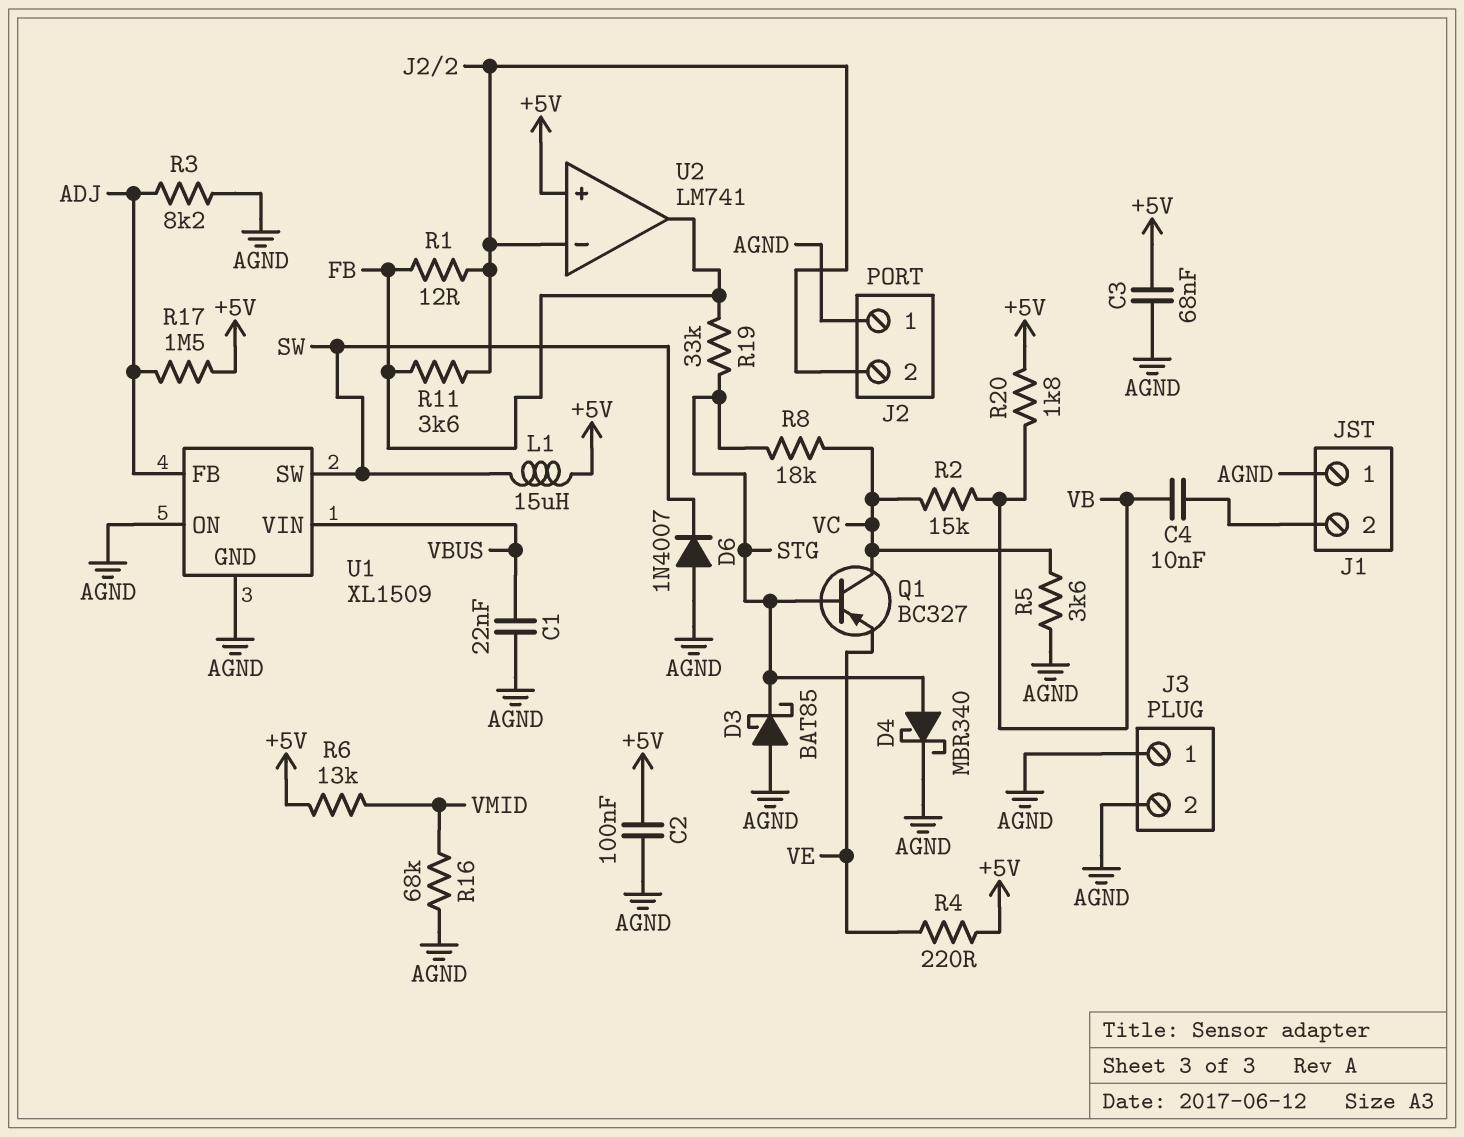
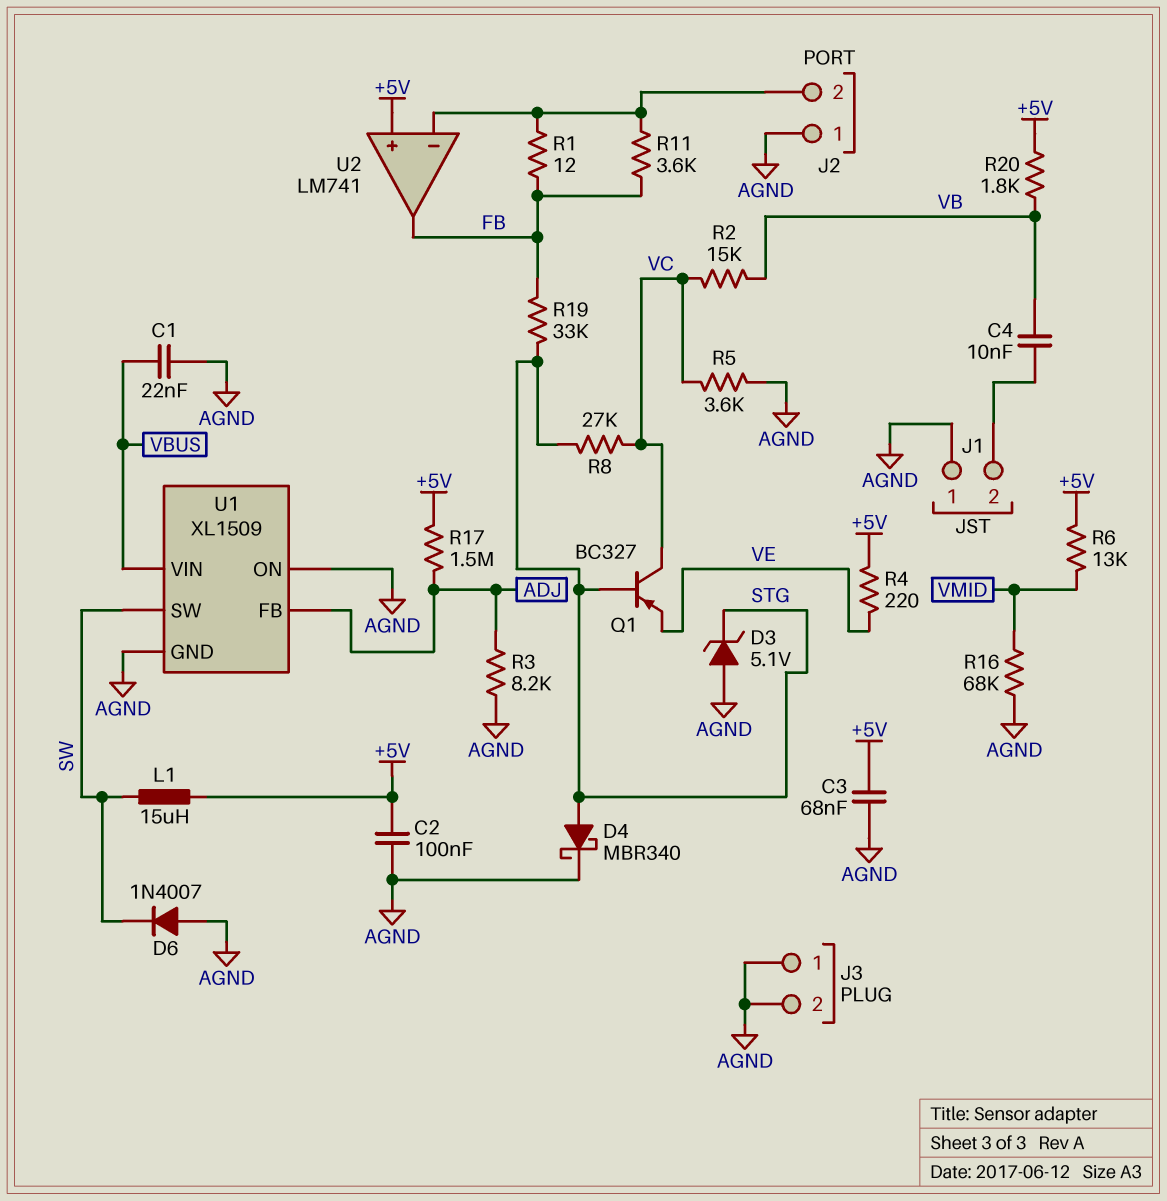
D3: schottky BAT85 (A AGND, K STG) -> zener 5.1V (A AGND, K STG)
R8: 18k (STG, VC) -> 27k (STG, VC)

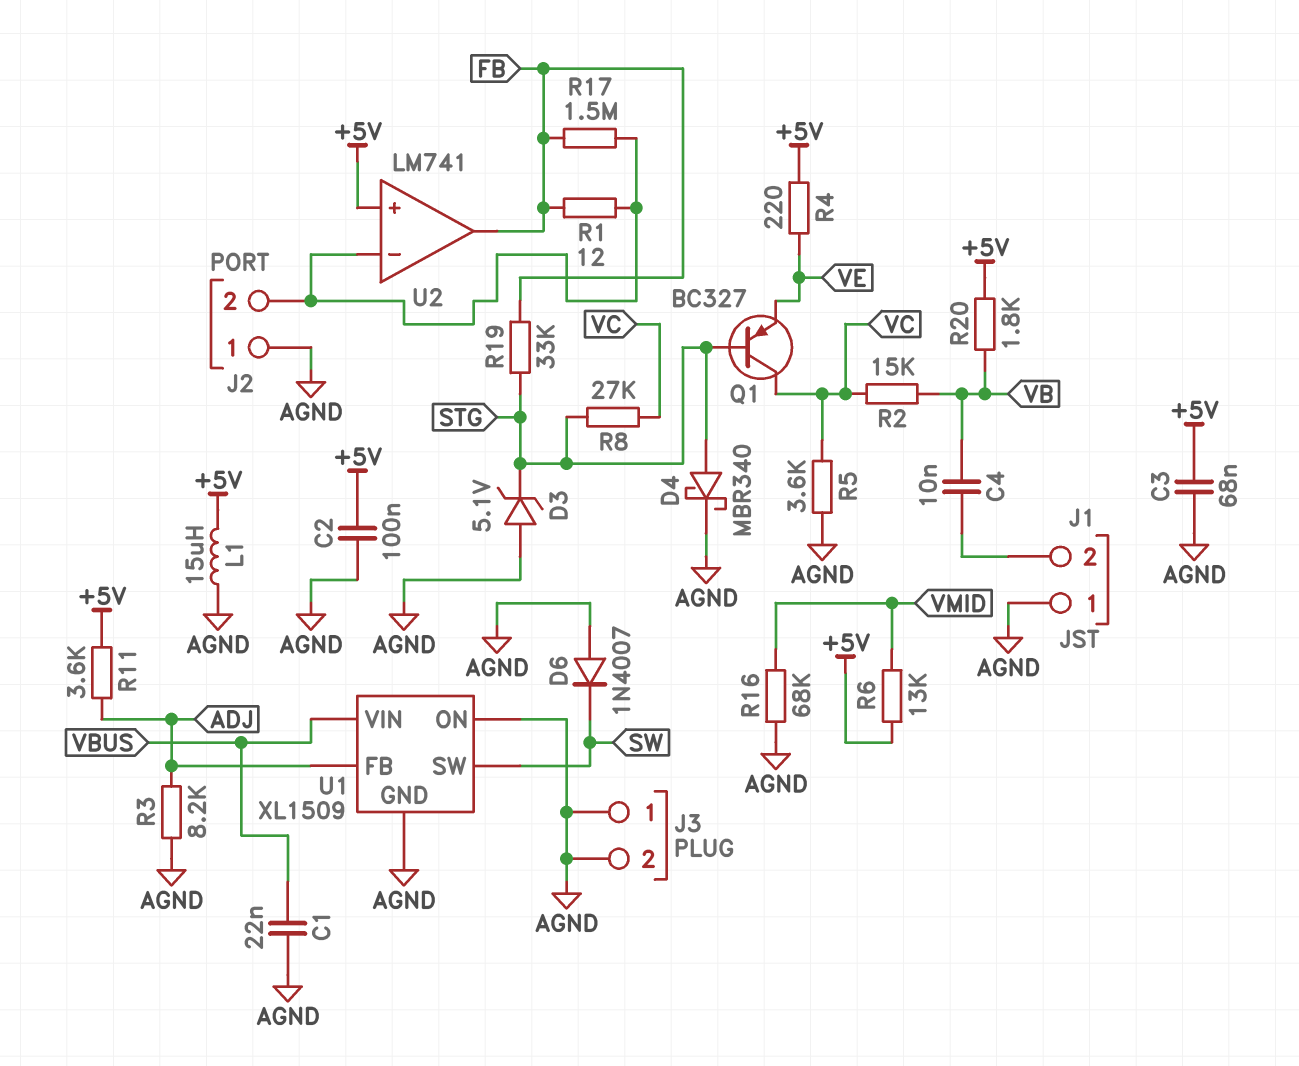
L1: 15uH (+5V, SW) -> 15uH (+5V, AGND)
R11: 3.6k (FB, J2/2) -> 3.6k (+5V, ADJ)
R17: 1.5M (+5V, ADJ) -> 1.5M (FB, J2/2)

